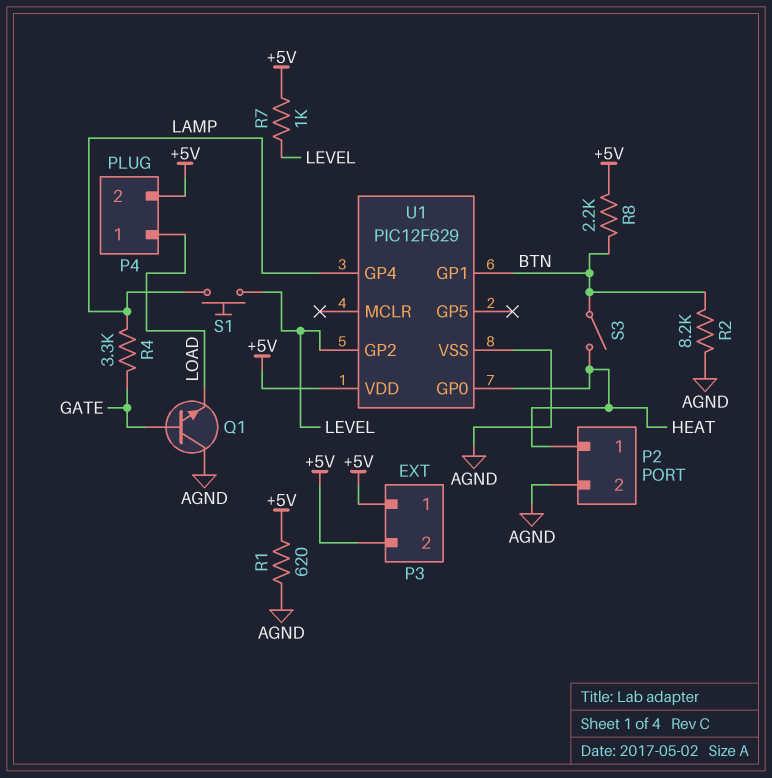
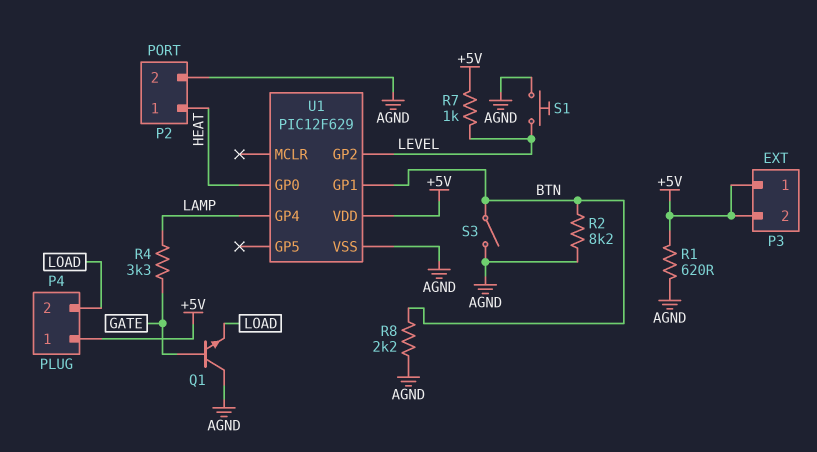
P4 pin 1: LOAD -> +5V
P4 pin 2: +5V -> LOAD
R8: 2.2k (+5V, BTN) -> 2.2k (AGND, BTN)
S1: button (LAMP, LEVEL) -> button (AGND, LEVEL)
S3: switch (BTN, HEAT) -> switch (AGND, BTN)

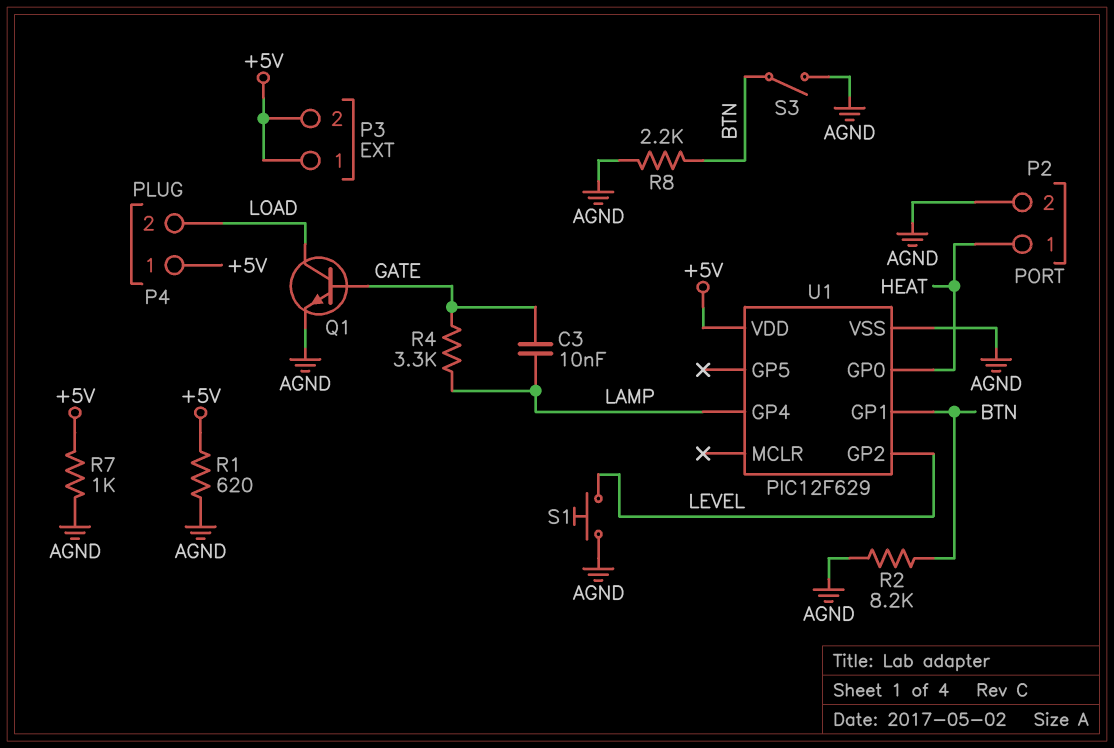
C3: none -> 10nF (GATE, LAMP)
Q1: NPN (B GATE, C AGND, E LOAD) -> NPN (B GATE, C LOAD, E AGND)
R7: 1k (+5V, LEVEL) -> 1k (+5V, AGND)

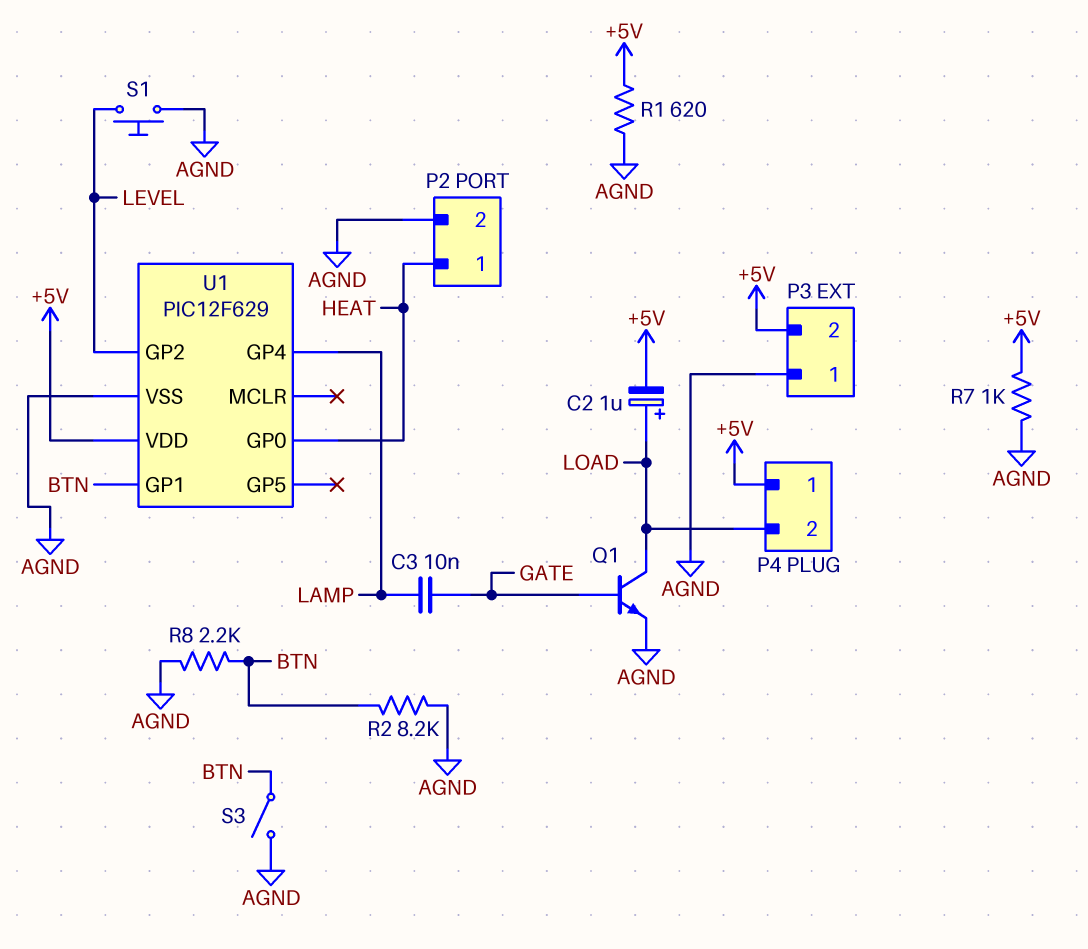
C2: none -> 1uF (plus LOAD, minus +5V)
P3 pin 1: +5V -> AGND
R4: 3.3k (GATE, LAMP) -> none

